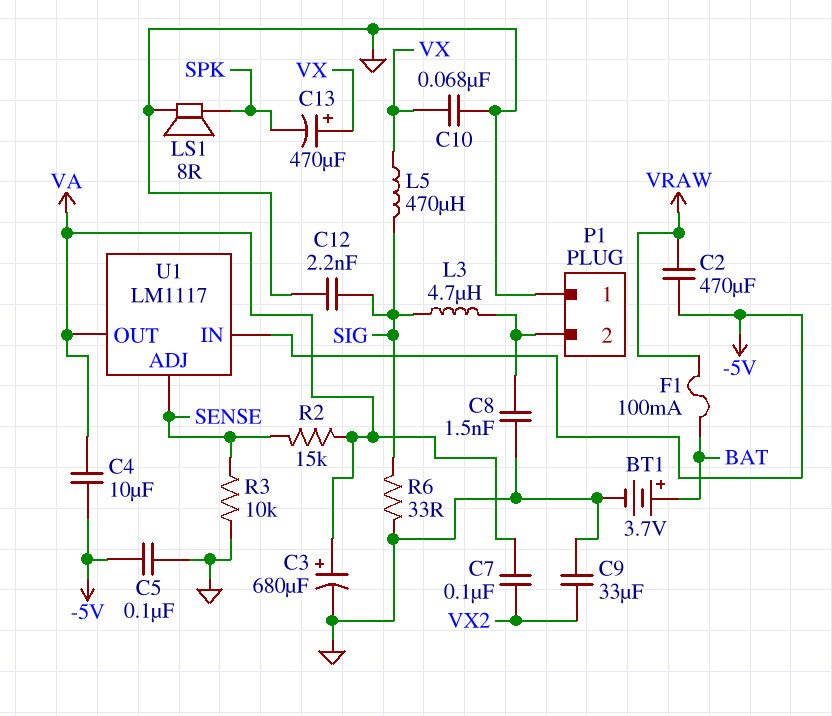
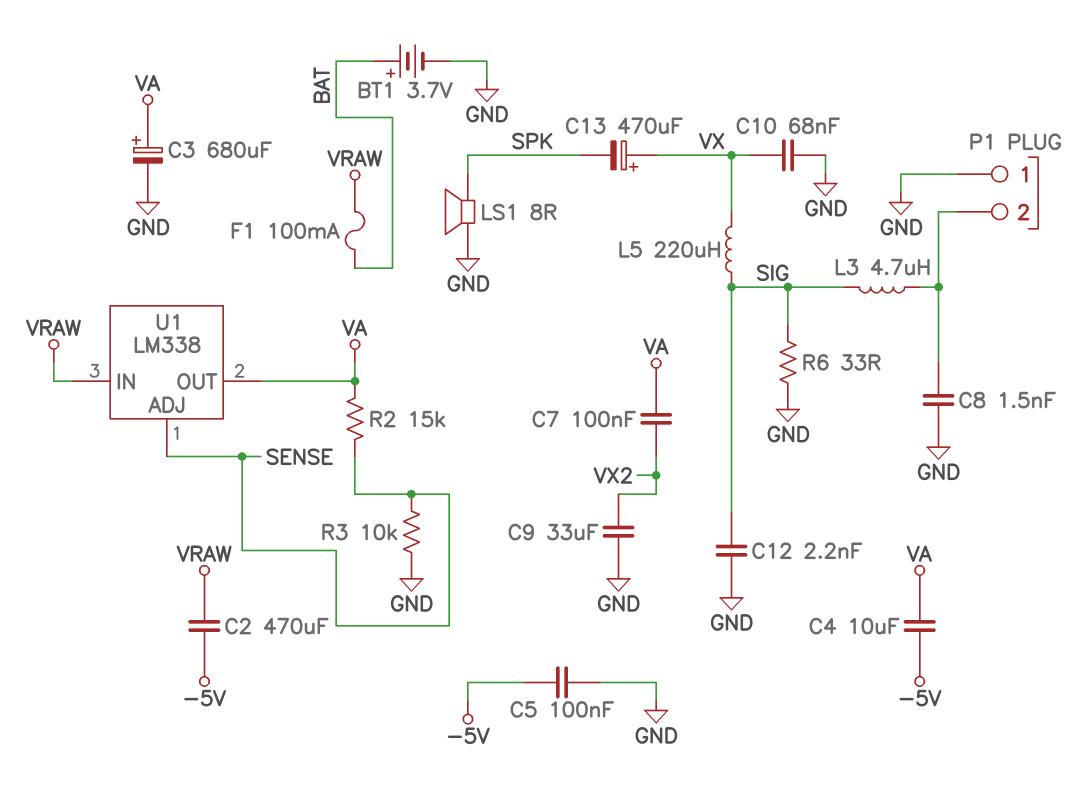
L5: 470uH (SIG, VX) -> 220uH (SIG, VX)
U1: LM1117 -> LM338
U1 pin IN: -5V -> VRAW

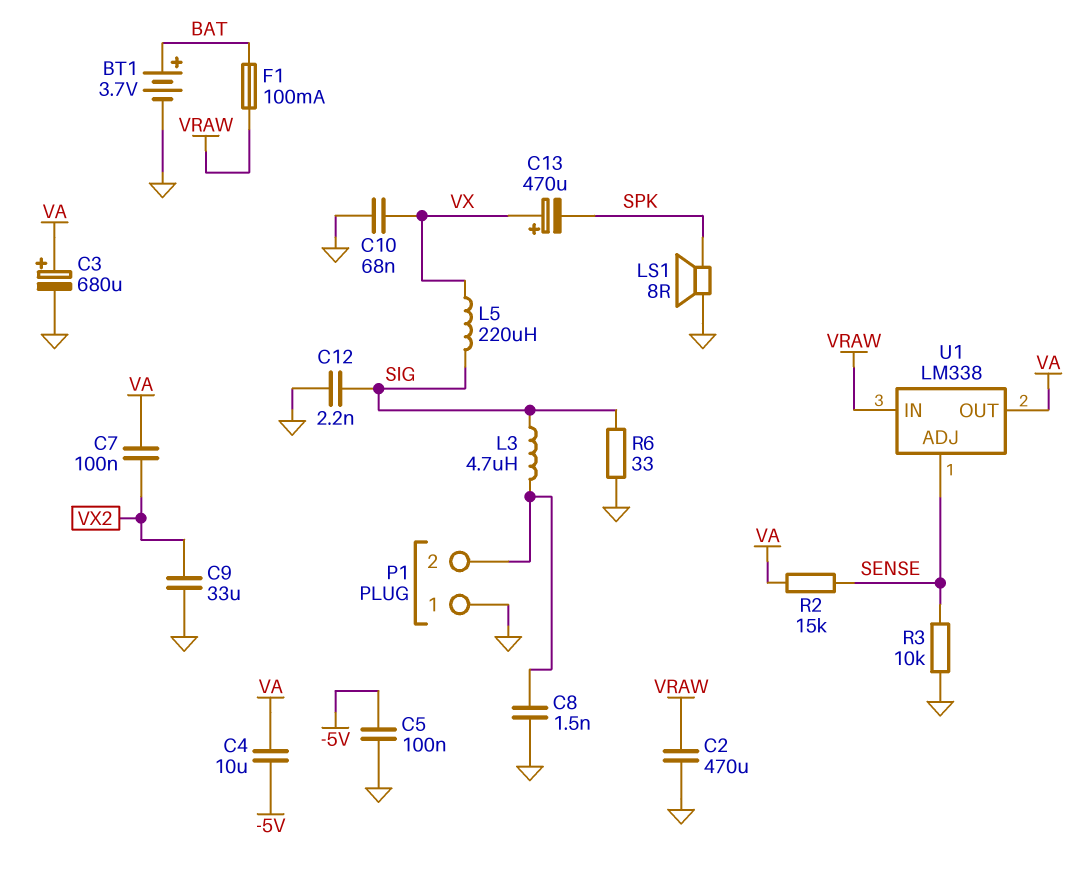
C2: 470uF (-5V, VRAW) -> 470uF (GND, VRAW)

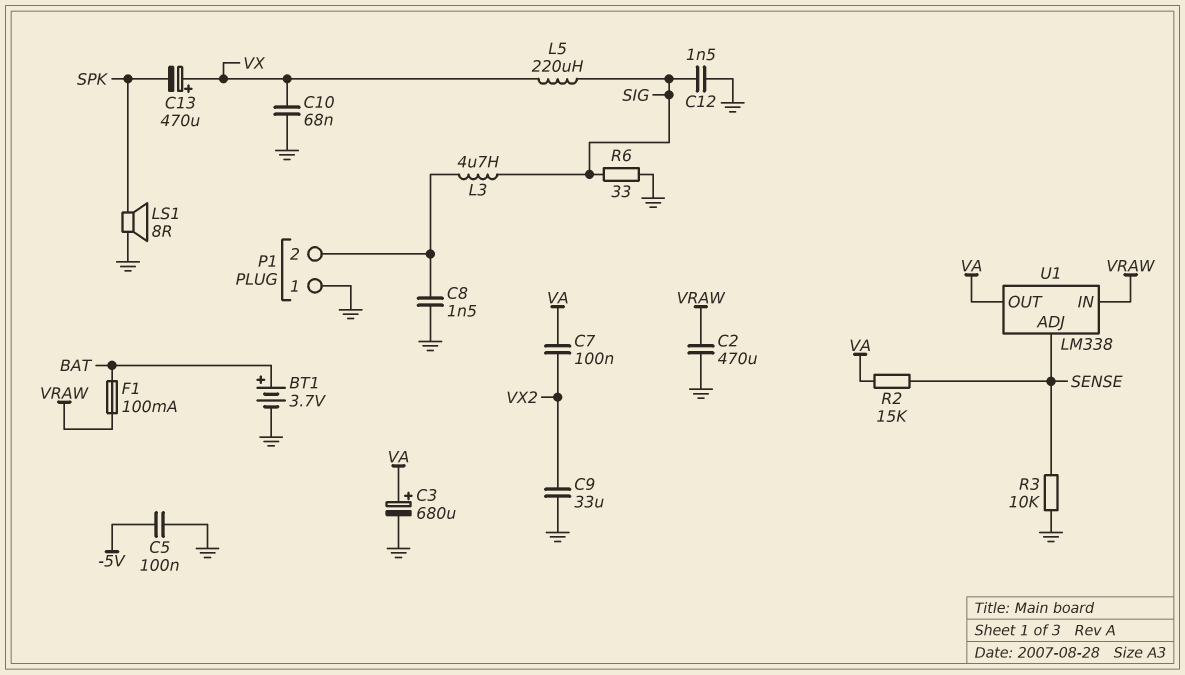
C4: 10uF (-5V, VA) -> none
C12: 2.2nF (GND, SIG) -> 1.5nF (GND, SIG)

